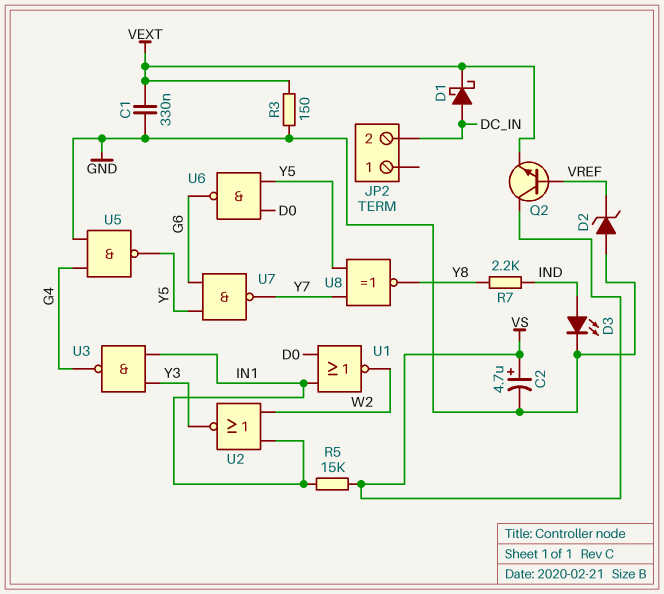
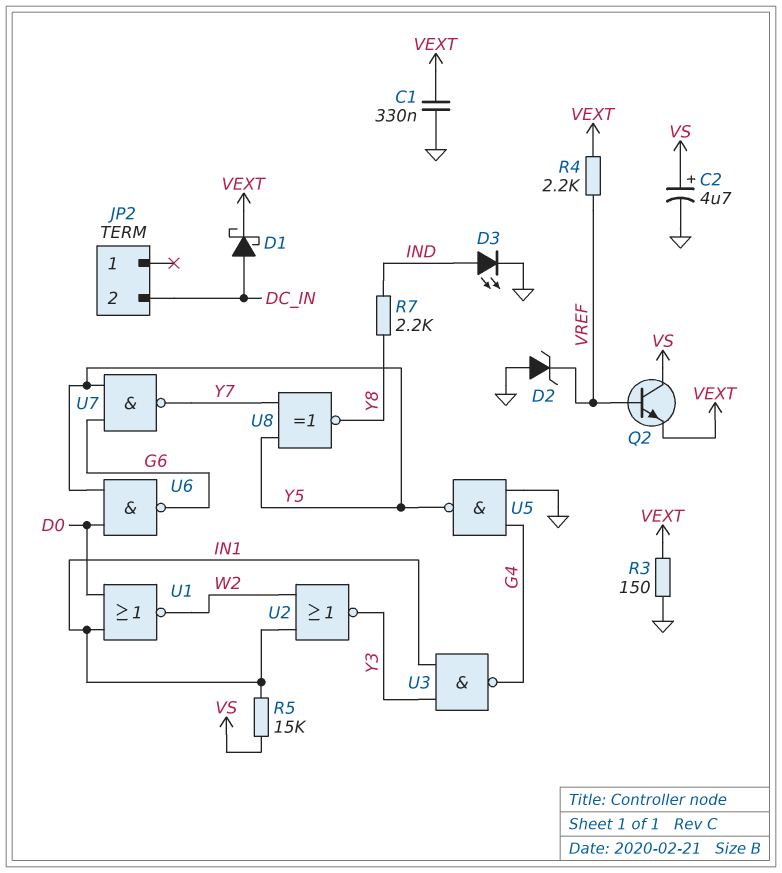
R4: none -> 2.2k (VEXT, VREF)

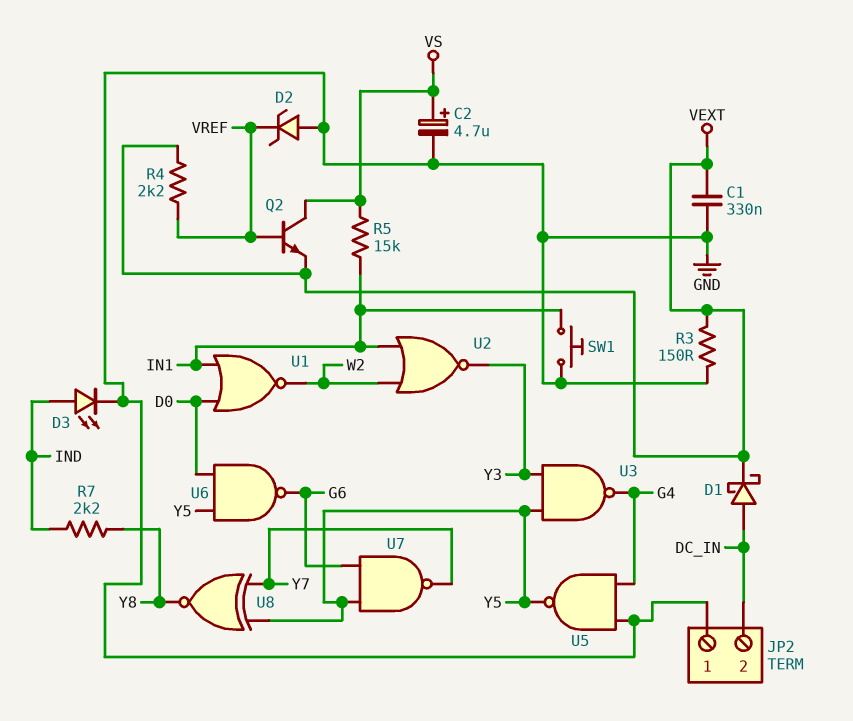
JP2 pin 1: none -> GND
SW1: none -> button (GND, IN1)
U3: NAND (in IN1, in Y3, out G4) -> NAND (in Y3, in Y5, out G4)

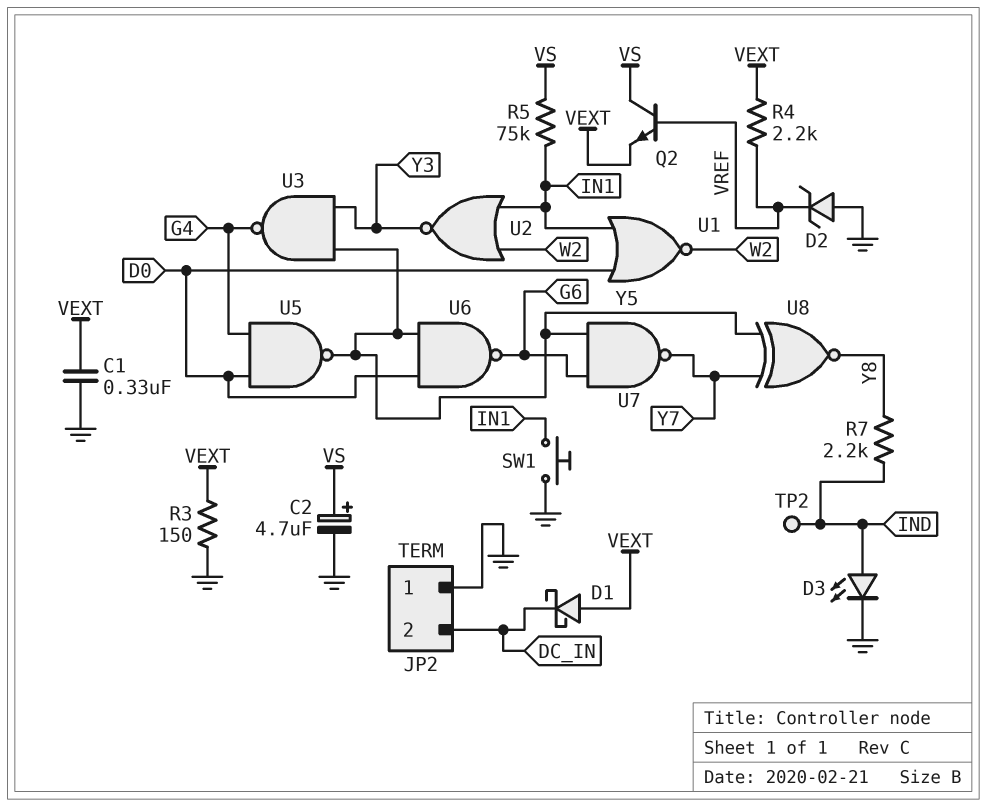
D1: schottky (A DC_IN, K VEXT) -> schottky (A VEXT, K DC_IN)
R5: 15k (IN1, VS) -> 75k (IN1, VS)
TP2: none -> test point (IND)
U5: NAND (in G4, in GND, out Y5) -> NAND (in D0, in G4, out Y5)

